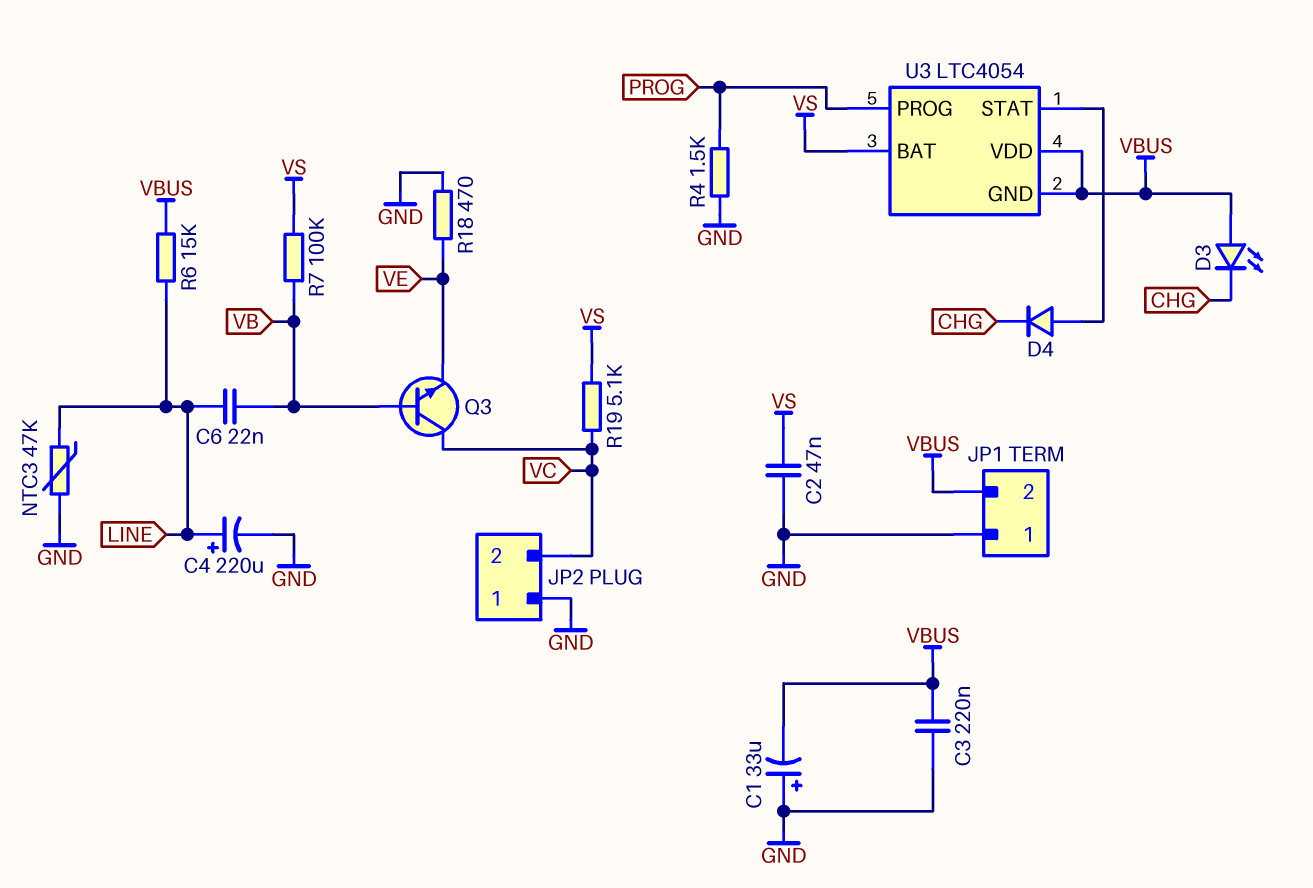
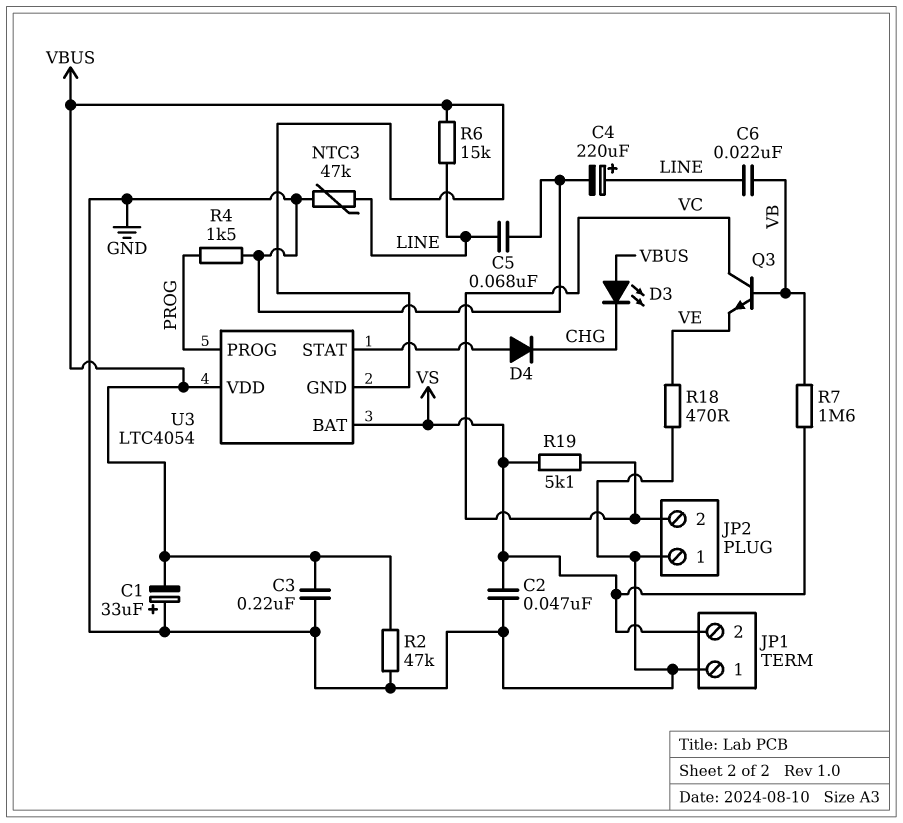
C5: none -> 68nF (GND, LINE)
JP1 pin 2: VBUS -> VS
R2: none -> 47k (GND, VBUS)
R7: 100k (VB, VS) -> 1.6M (VB, VS)

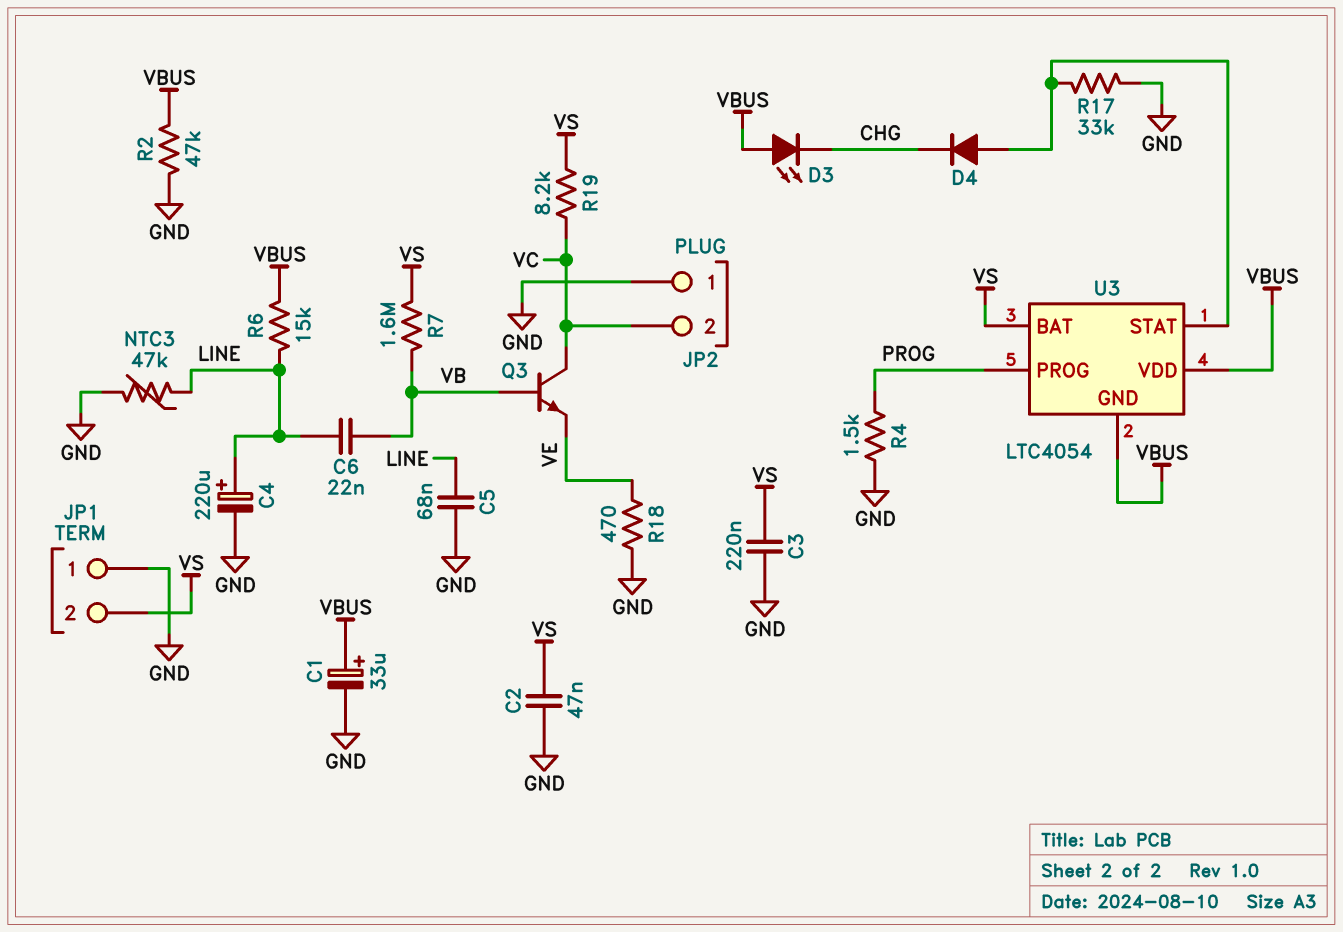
C1: 33uF (plus GND, minus VBUS) -> 33uF (plus VBUS, minus GND)
C3: 220nF (GND, VBUS) -> 220nF (GND, VS)
R17: none -> 33k (GND, U3/STAT)
R19: 5.1k (VC, VS) -> 8.2k (VC, VS)

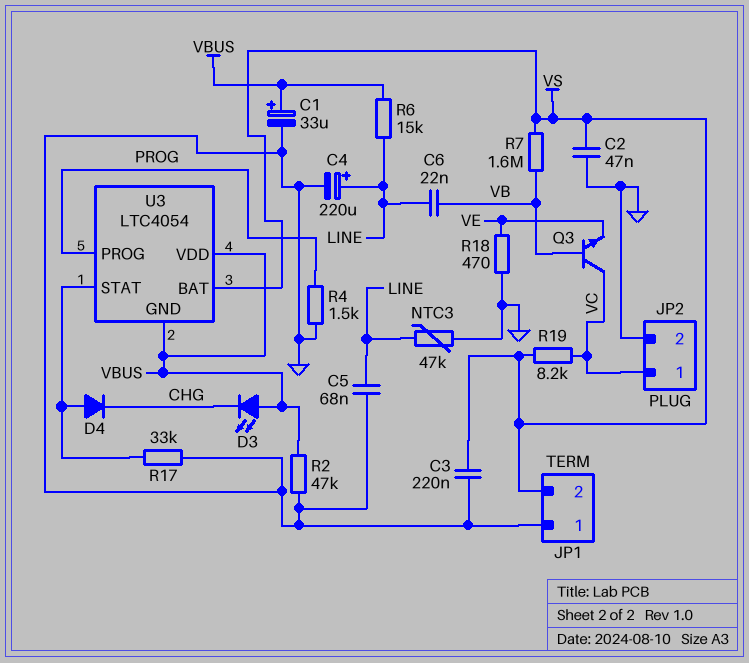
JP2 pin 1: GND -> VC
JP2 pin 2: VC -> GND

